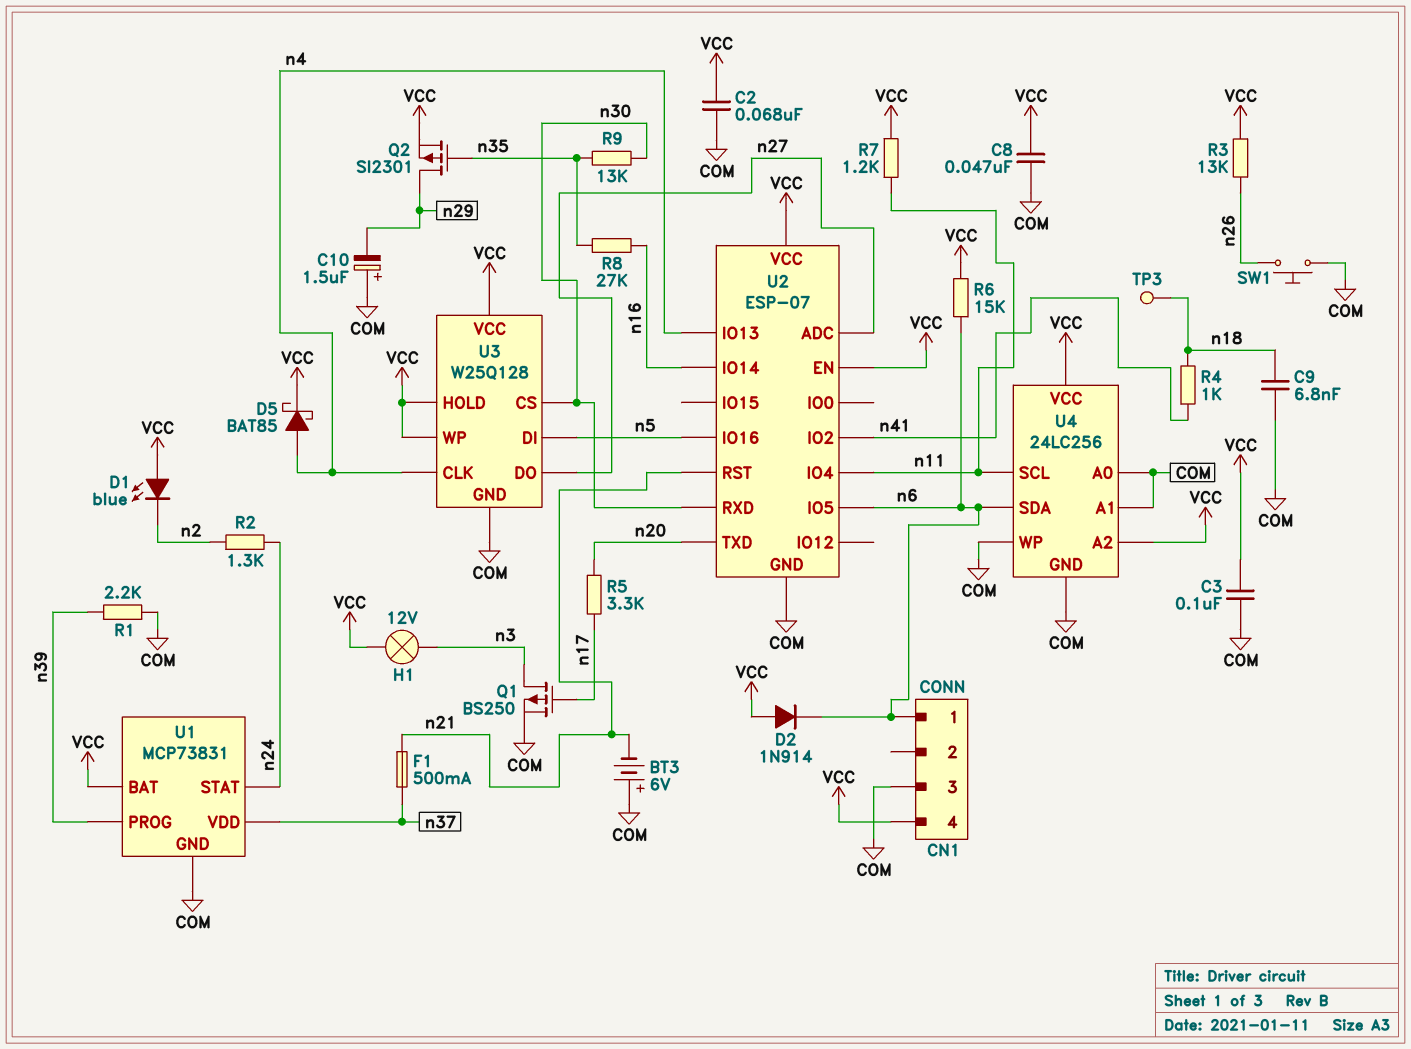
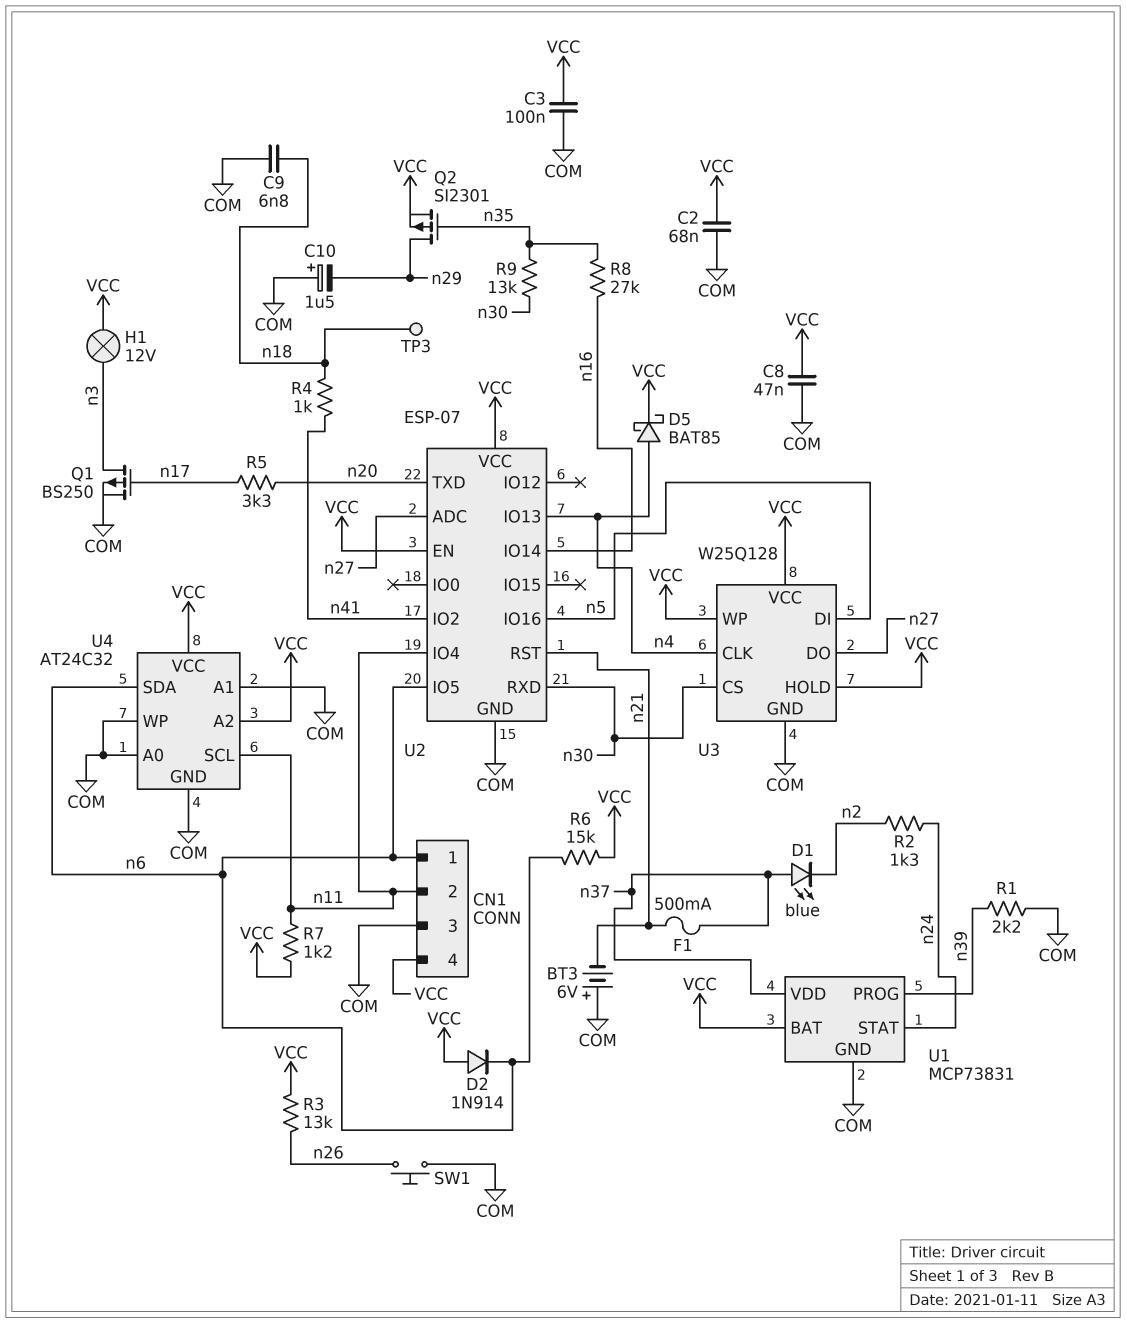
CN1 pin 2: none -> n11
D1: LED blue (A VCC, K n2) -> LED blue (A n37, K n2)
U4: 24LC256 -> AT24C32

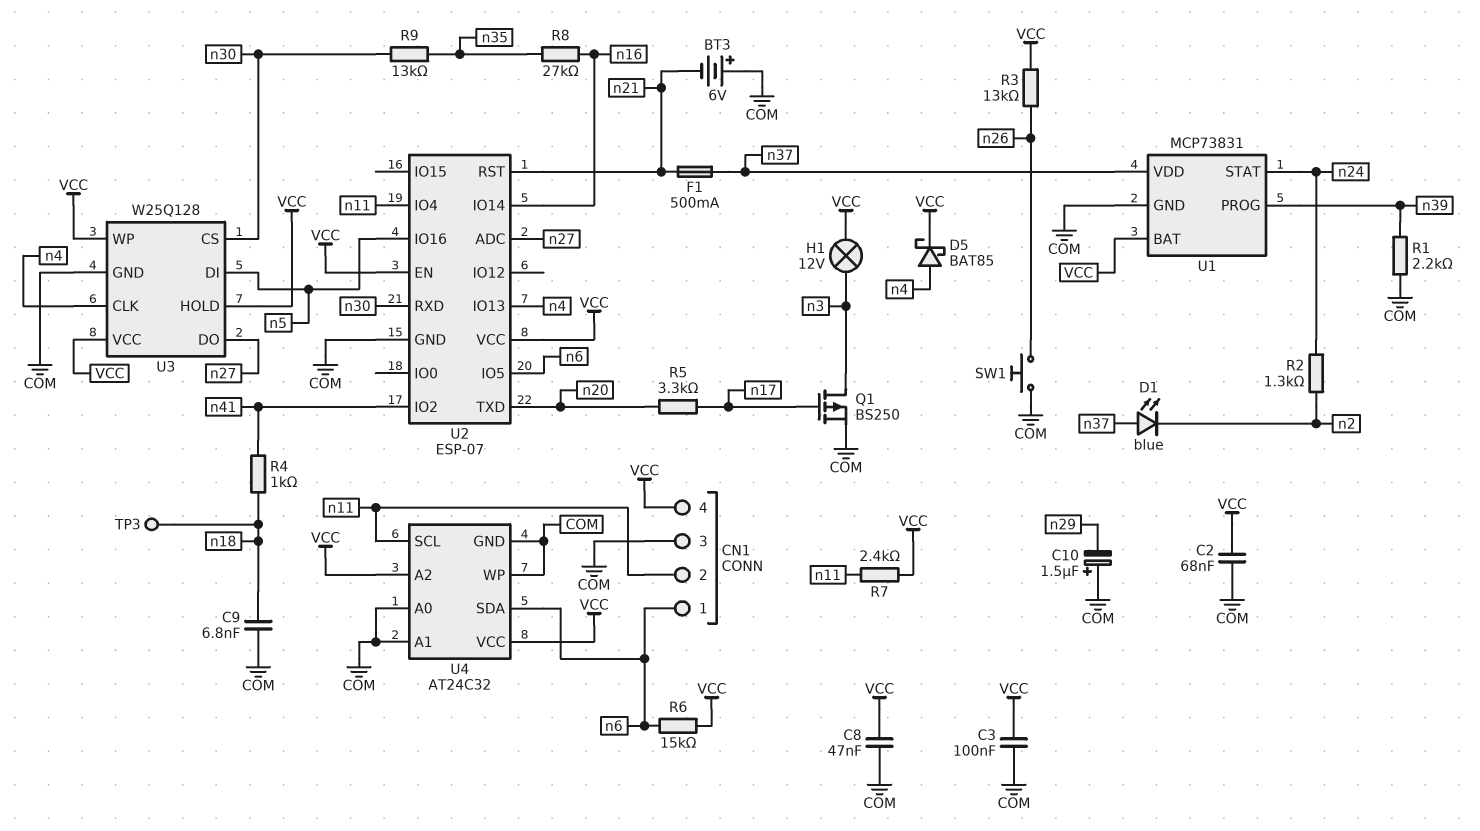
D2: diode 1N914 (A VCC, K n6) -> none
Q2: PMOS SI2301 (G n35, D n29, S VCC) -> none
R7: 1.2k (VCC, n11) -> 2.4k (VCC, n11)

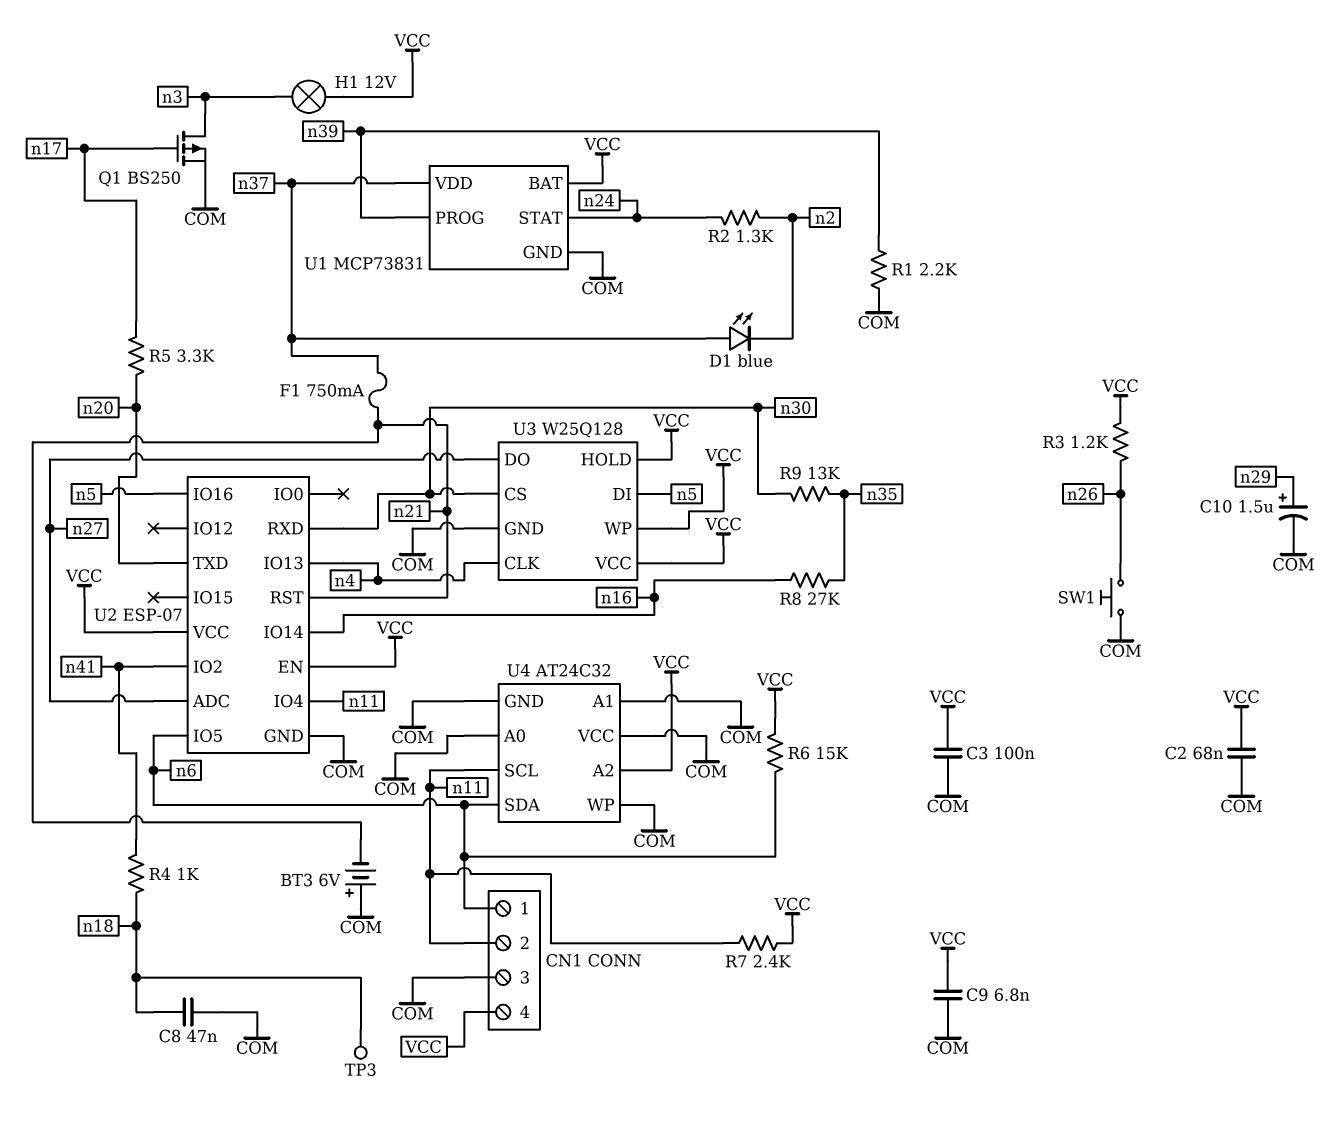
C8: 47nF (COM, VCC) -> 47nF (COM, n18)
C9: 6.8nF (COM, n18) -> 6.8nF (COM, VCC)
C10: 1.5uF (plus COM, minus n29) -> 1.5uF (plus n29, minus COM)
D5: schottky BAT85 (A n4, K VCC) -> none
F1: 500mA (n21, n37) -> 750mA (n21, n37)
R3: 13k (VCC, n26) -> 1.2k (VCC, n26)
U4 pin VCC: VCC -> COM

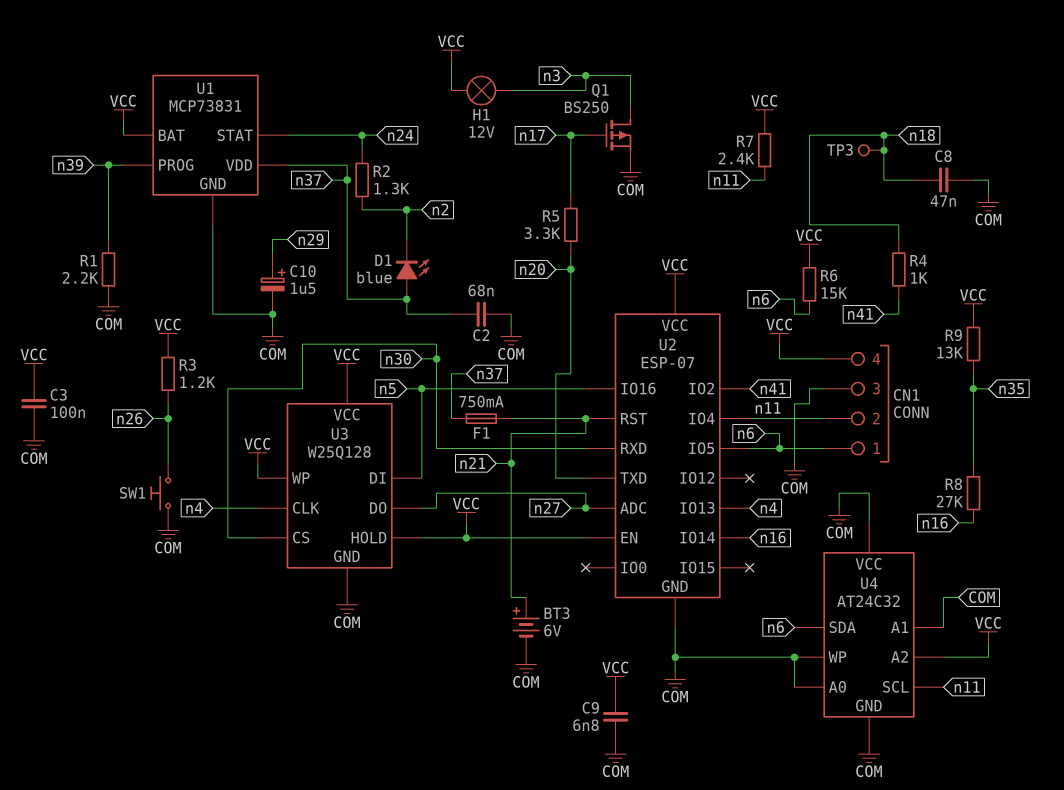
BT3: 6V (plus COM, minus n21) -> 6V (plus n21, minus COM)
C2: 68nF (COM, VCC) -> 68nF (COM, n37)
R9: 13k (n30, n35) -> 13k (VCC, n35)

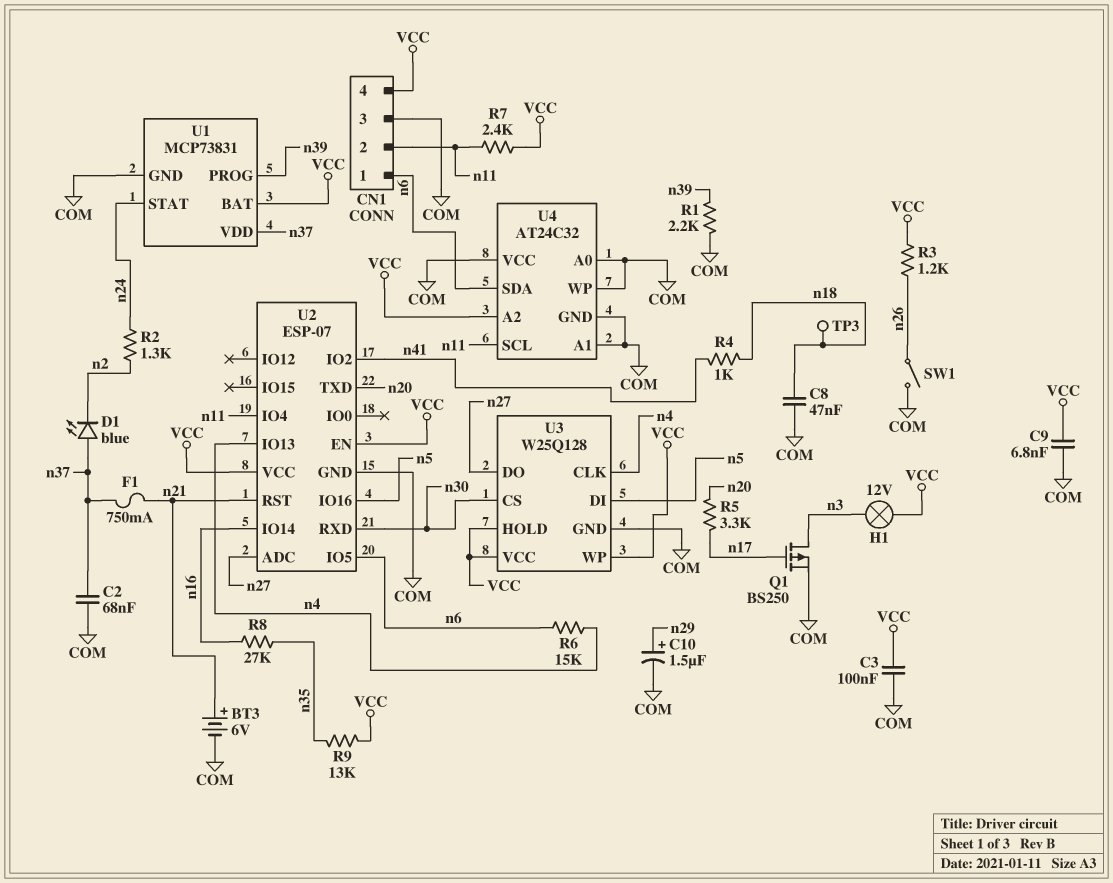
R6: 15k (VCC, n6) -> 15k (n4, n6)
SW1: button (COM, n26) -> switch (COM, n26)

